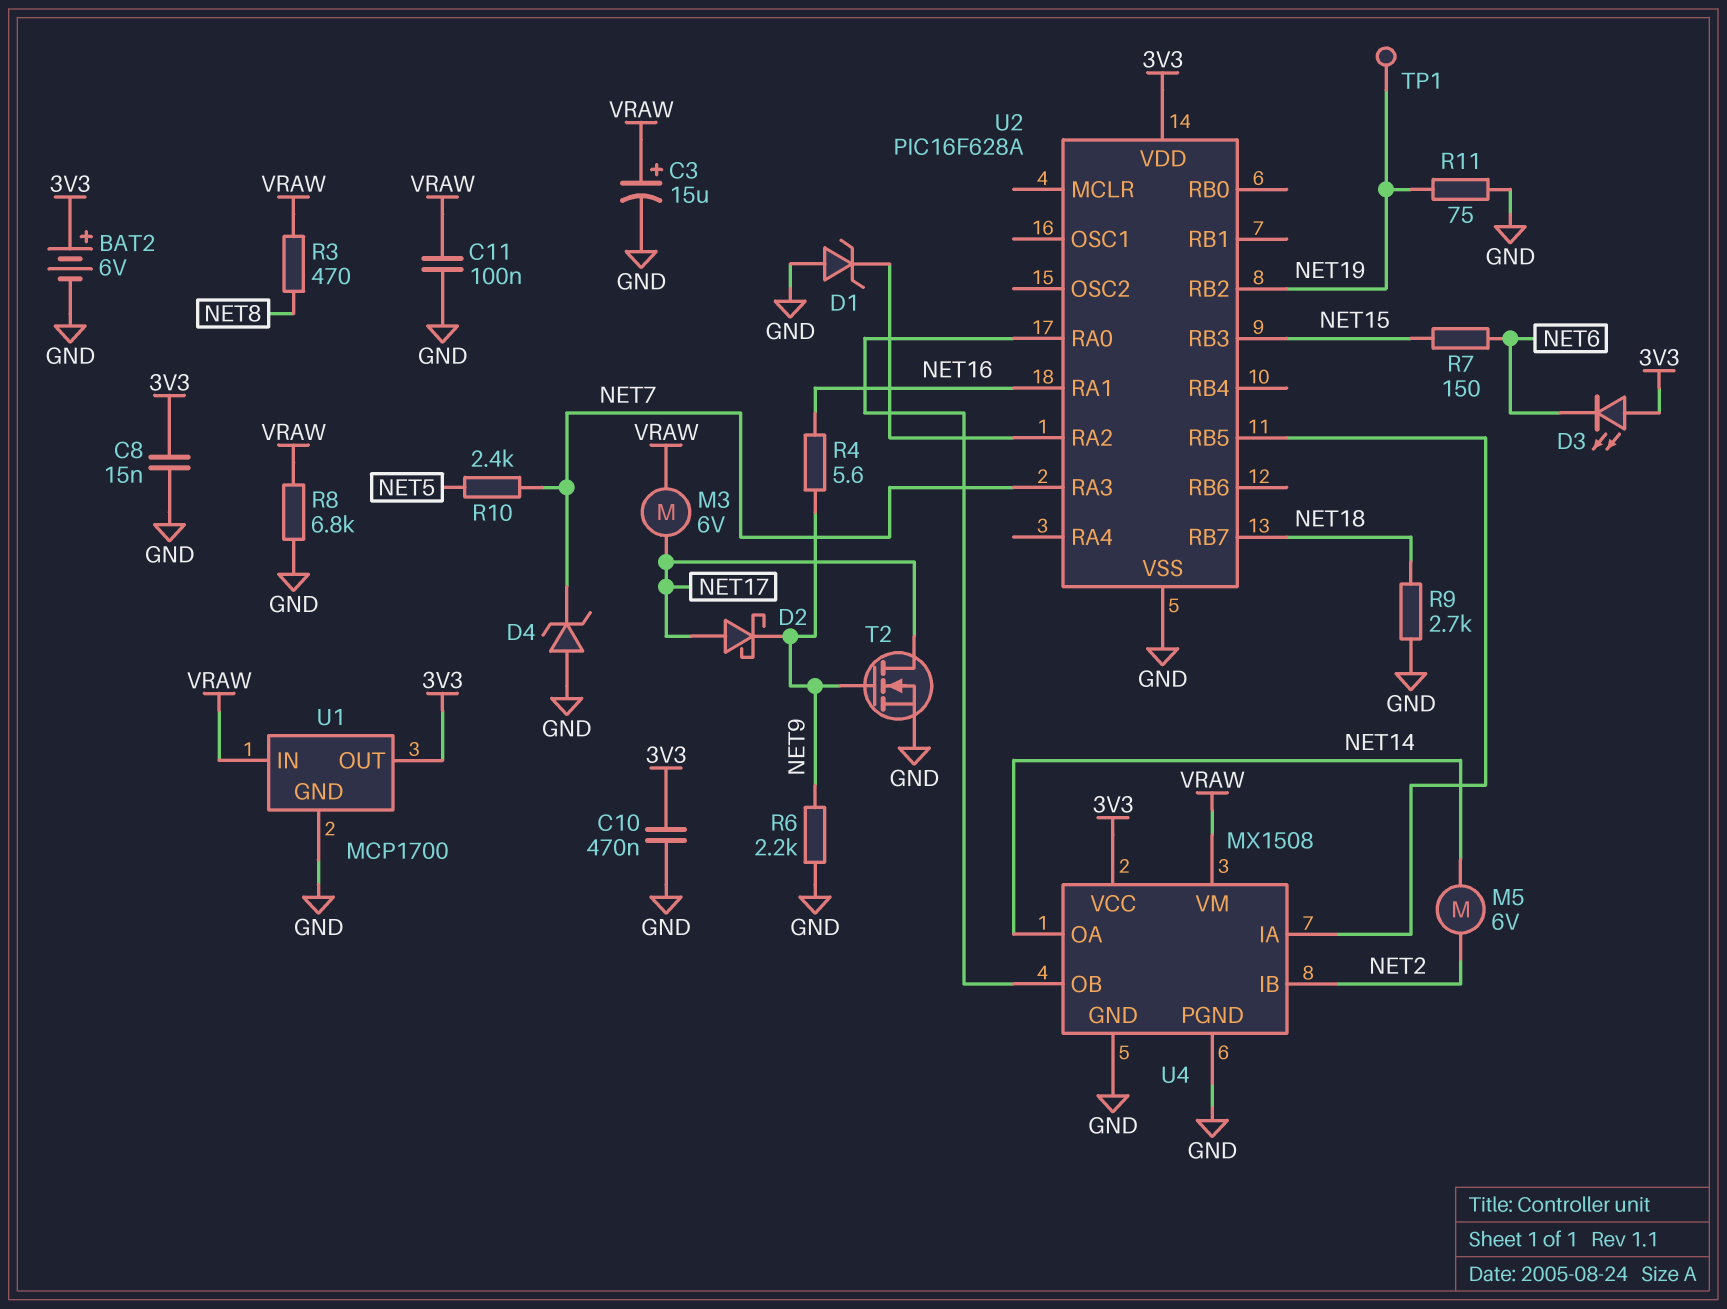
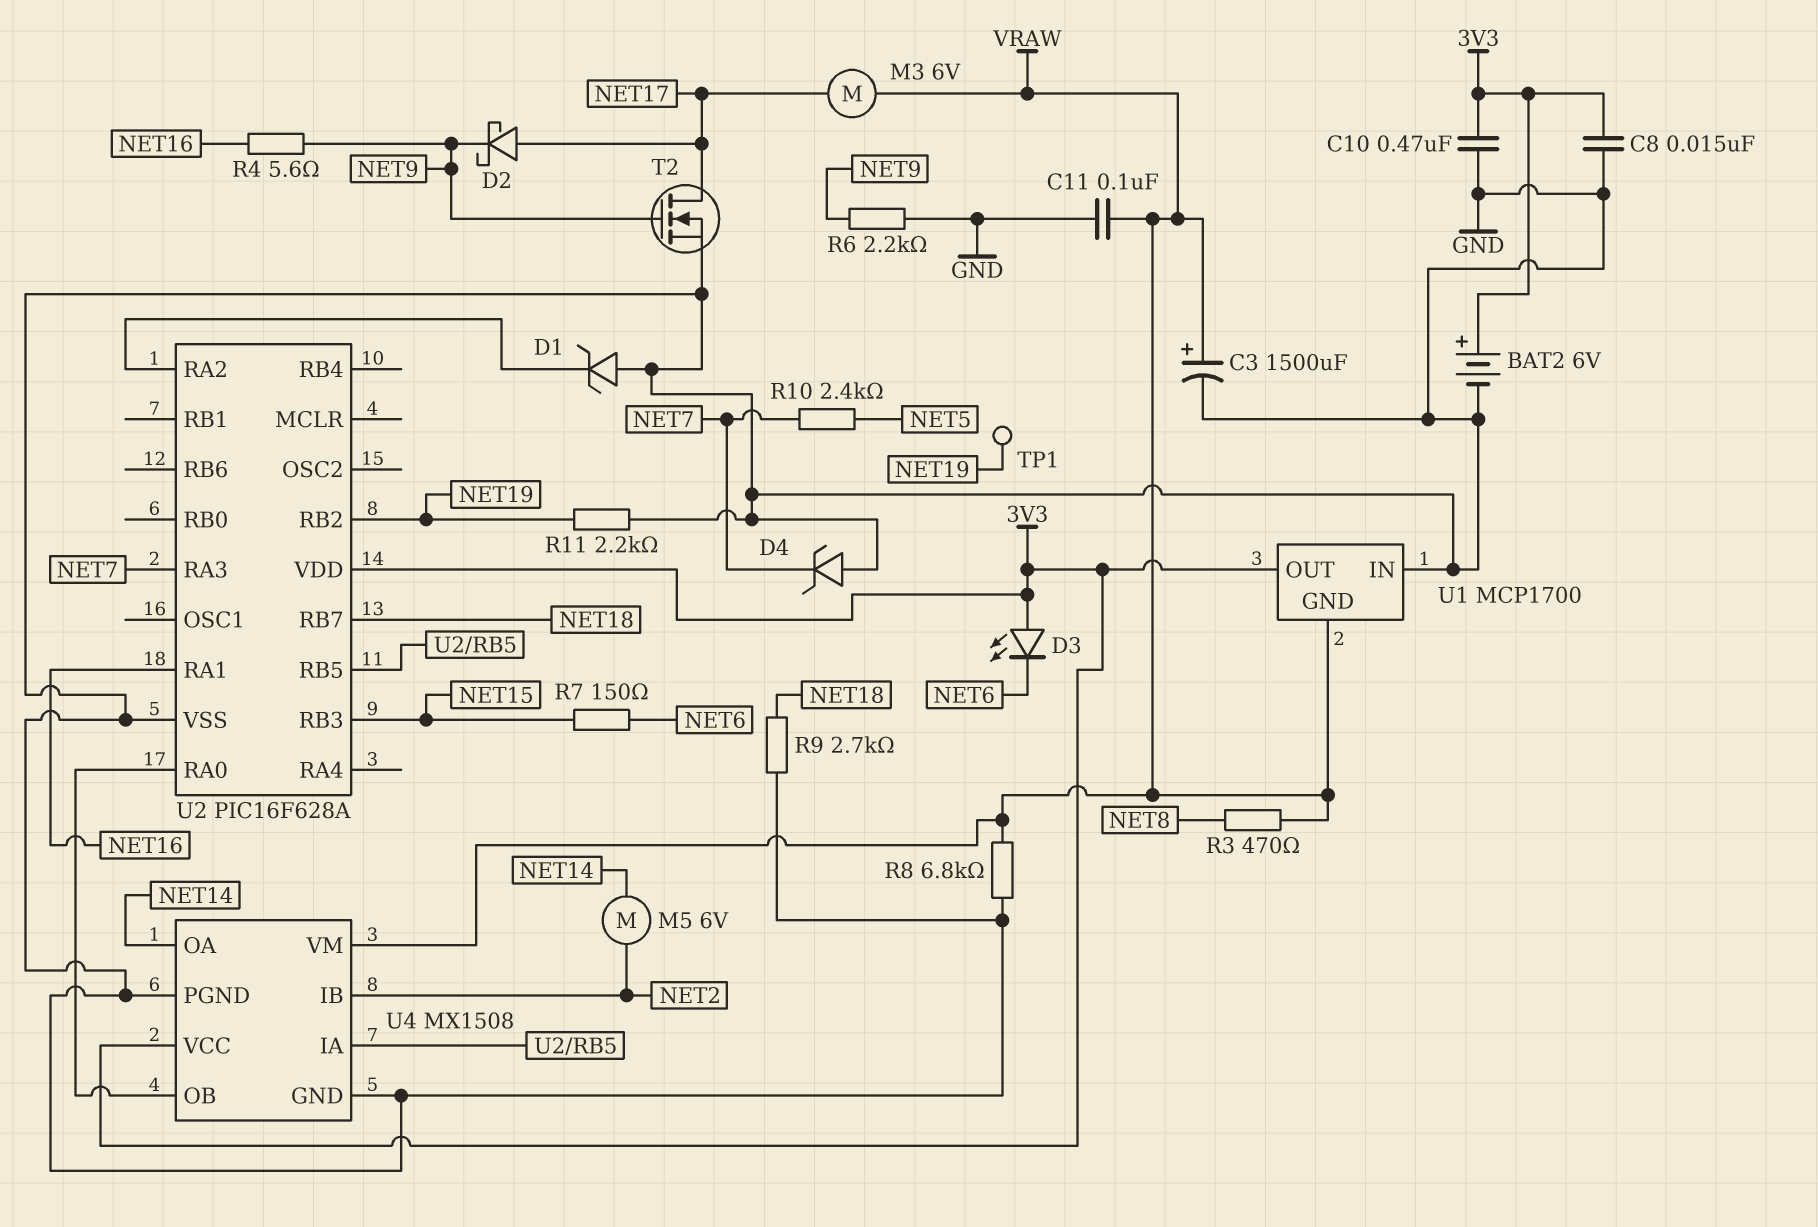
C3: 15uF (plus VRAW, minus GND) -> 1500uF (plus VRAW, minus GND)
R11: 75 (GND, NET19) -> 2.2k (GND, NET19)
U1 pin GND: GND -> VRAW
U1 pin IN: VRAW -> GND

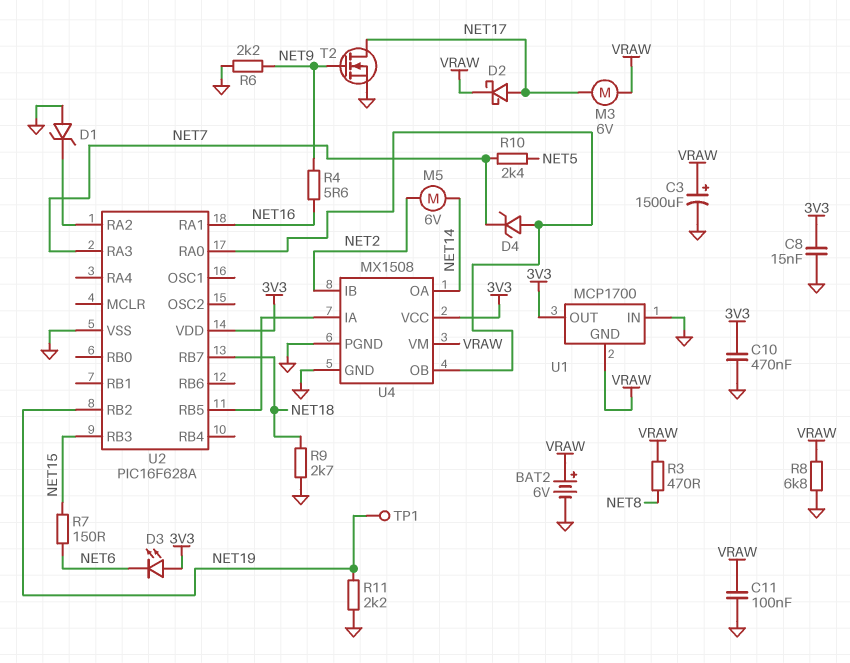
BAT2: 6V (plus 3V3, minus GND) -> 6V (plus VRAW, minus GND)
D2: schottky (A NET17, K NET9) -> schottky (A NET17, K VRAW)
D4: zener (A GND, K NET7) -> zener (A U2/RA0, K NET7)

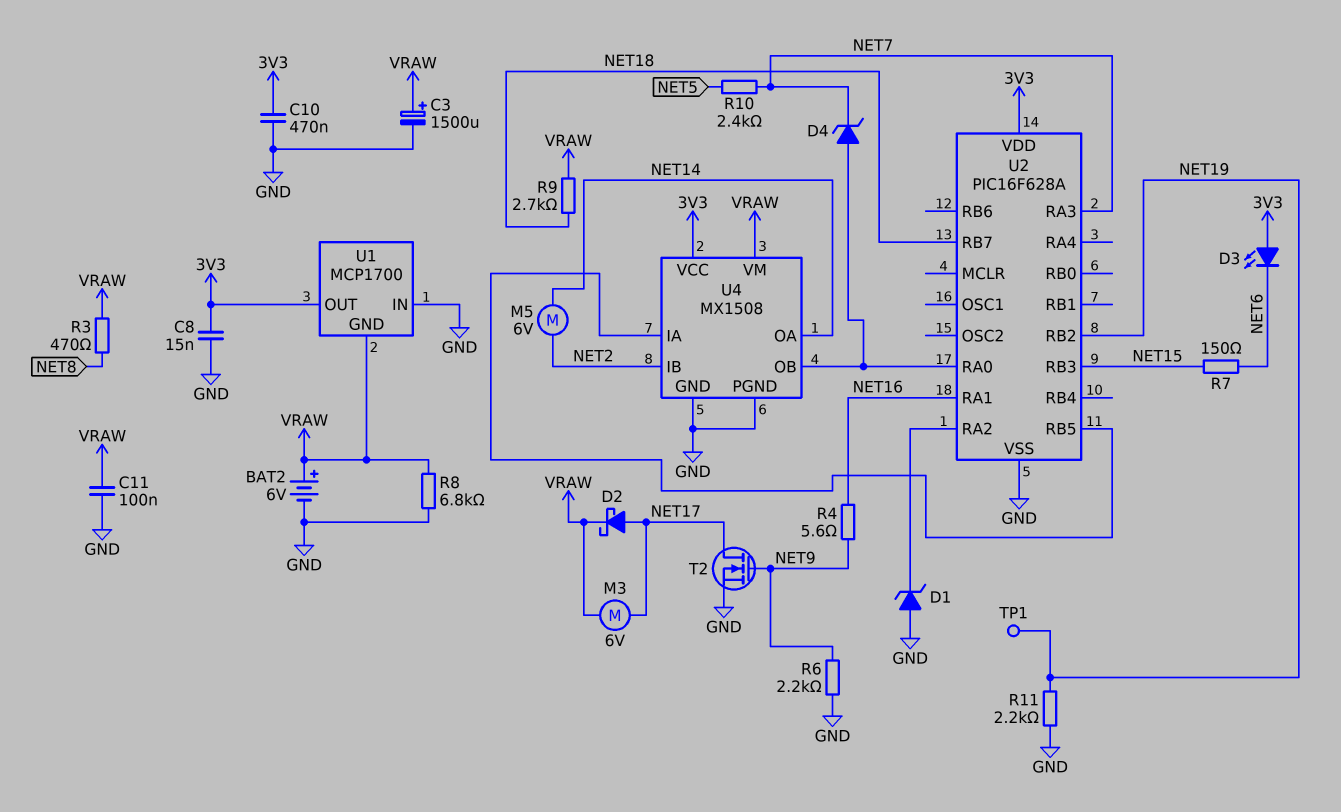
R9: 2.7k (GND, NET18) -> 2.7k (NET18, VRAW)

